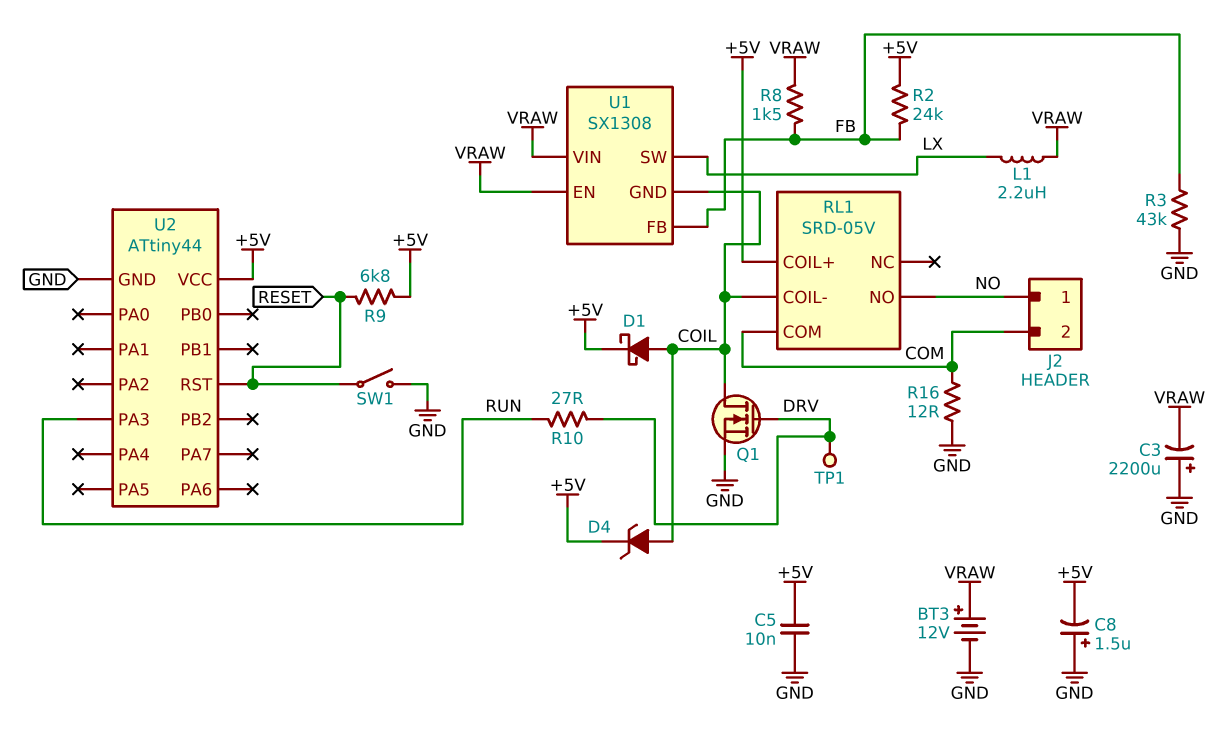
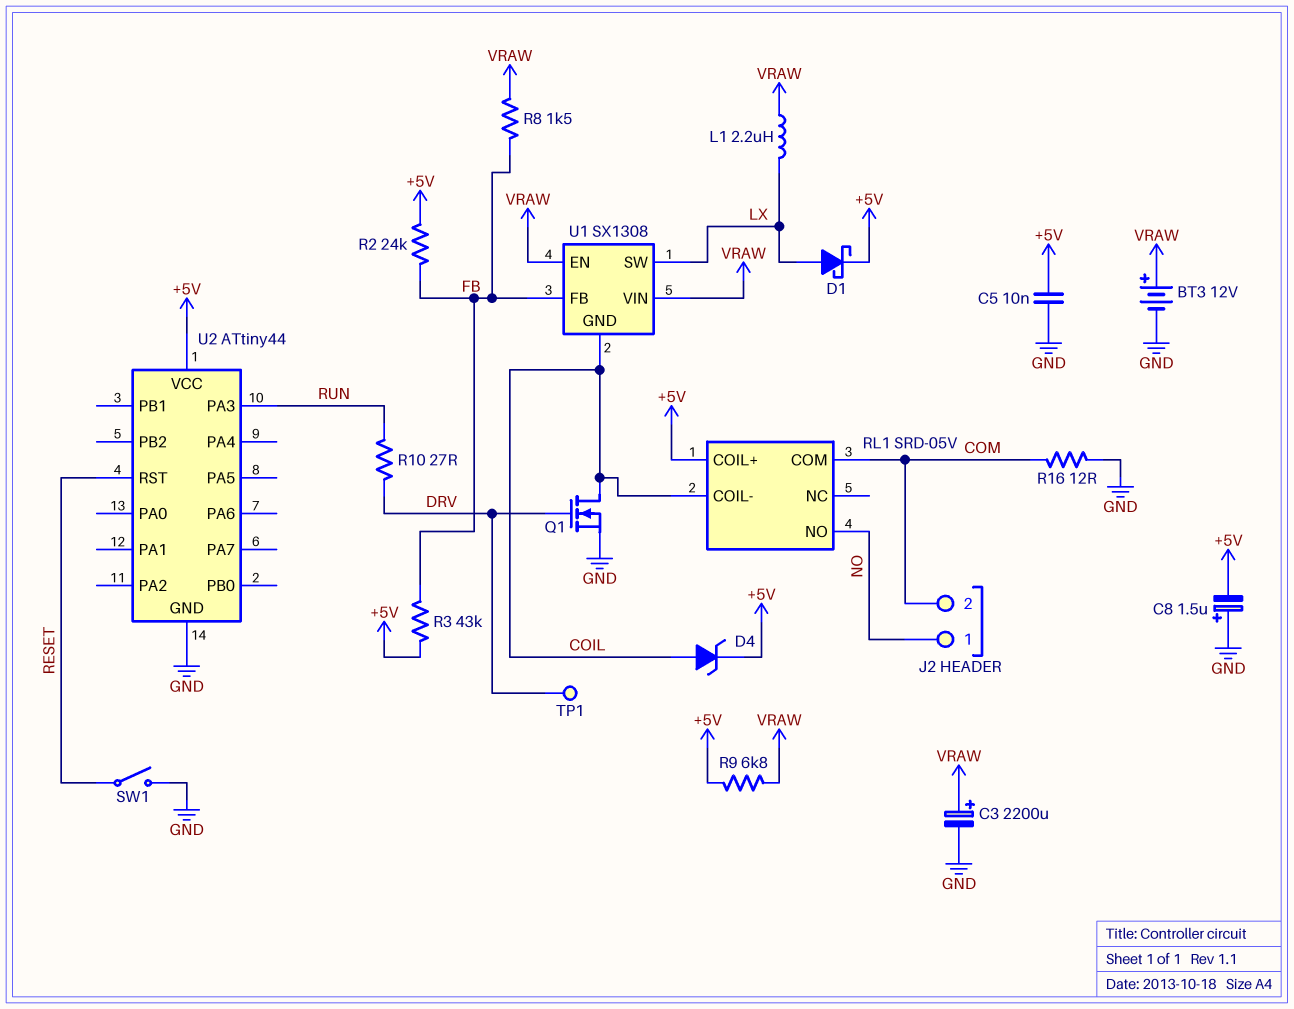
C3: 2200uF (plus GND, minus VRAW) -> 2200uF (plus VRAW, minus GND)
D1: schottky (A COIL, K +5V) -> schottky (A LX, K +5V)
R3: 43k (FB, GND) -> 43k (+5V, FB)
R9: 6.8k (+5V, RESET) -> 6.8k (+5V, VRAW)

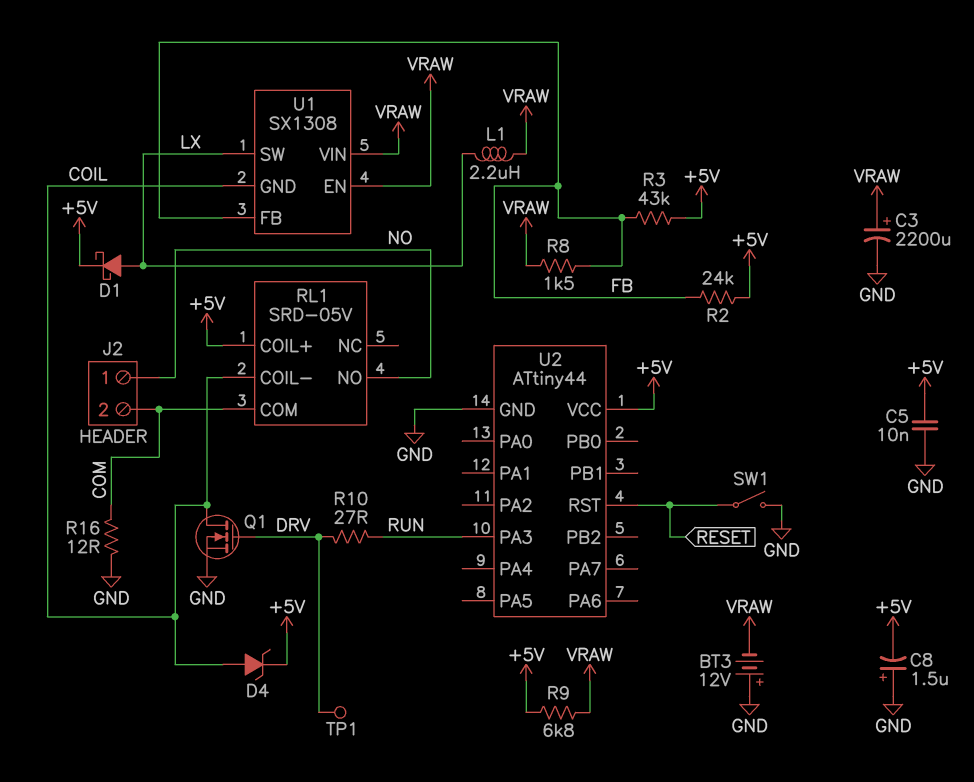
BT3: 12V (plus VRAW, minus GND) -> 12V (plus GND, minus VRAW)

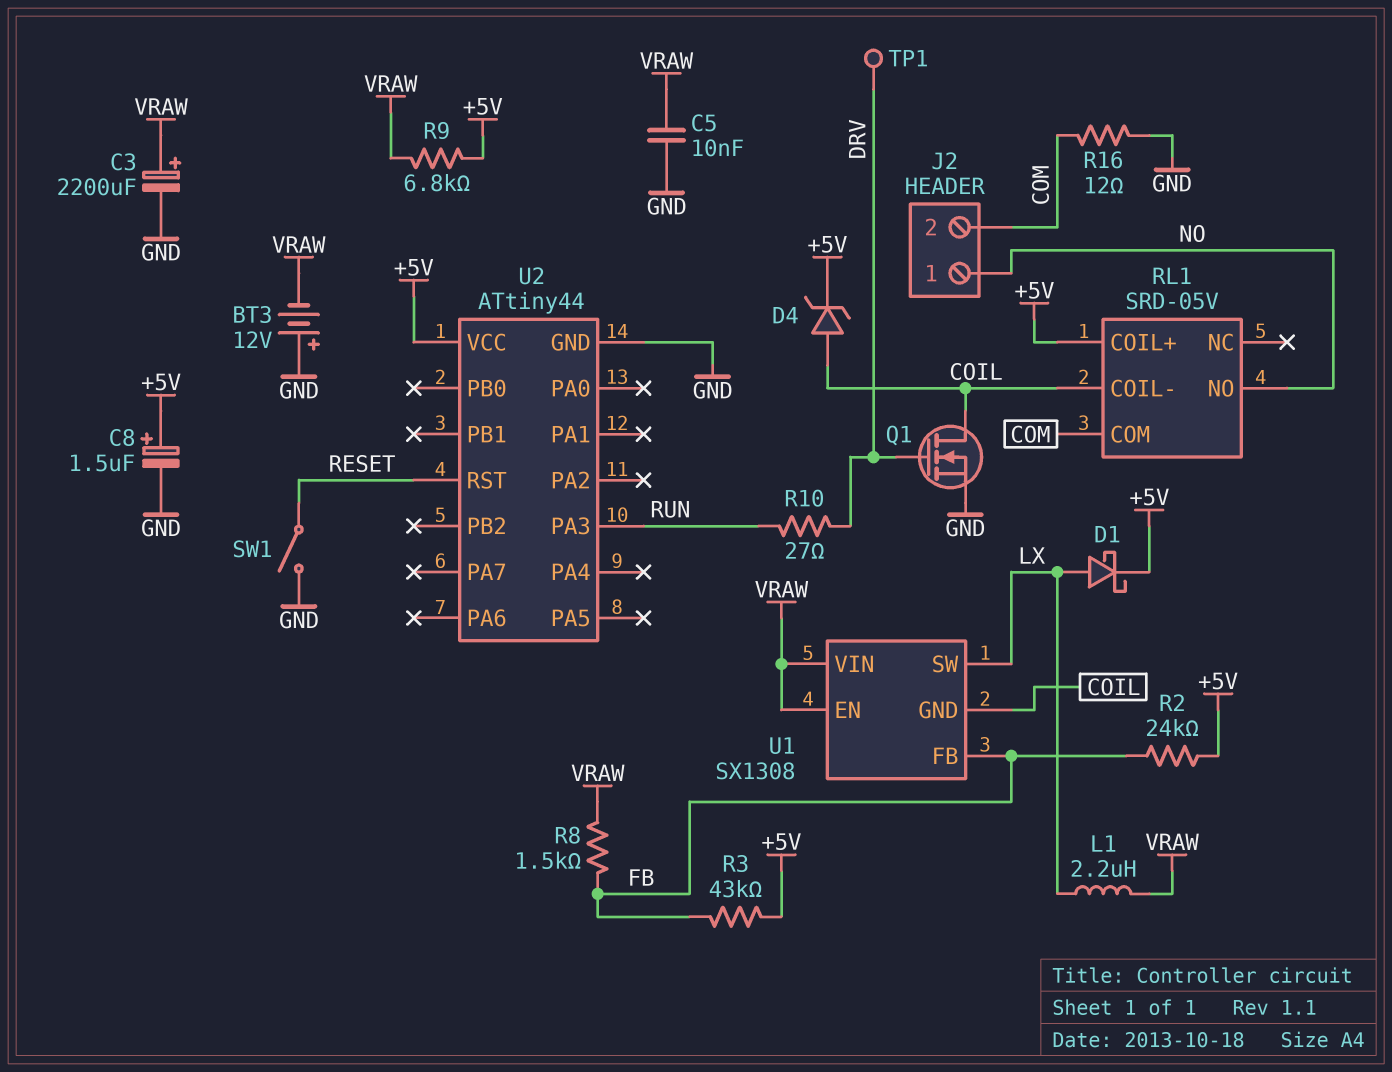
C5: 10nF (+5V, GND) -> 10nF (GND, VRAW)
C8: 1.5uF (plus GND, minus +5V) -> 1.5uF (plus +5V, minus GND)

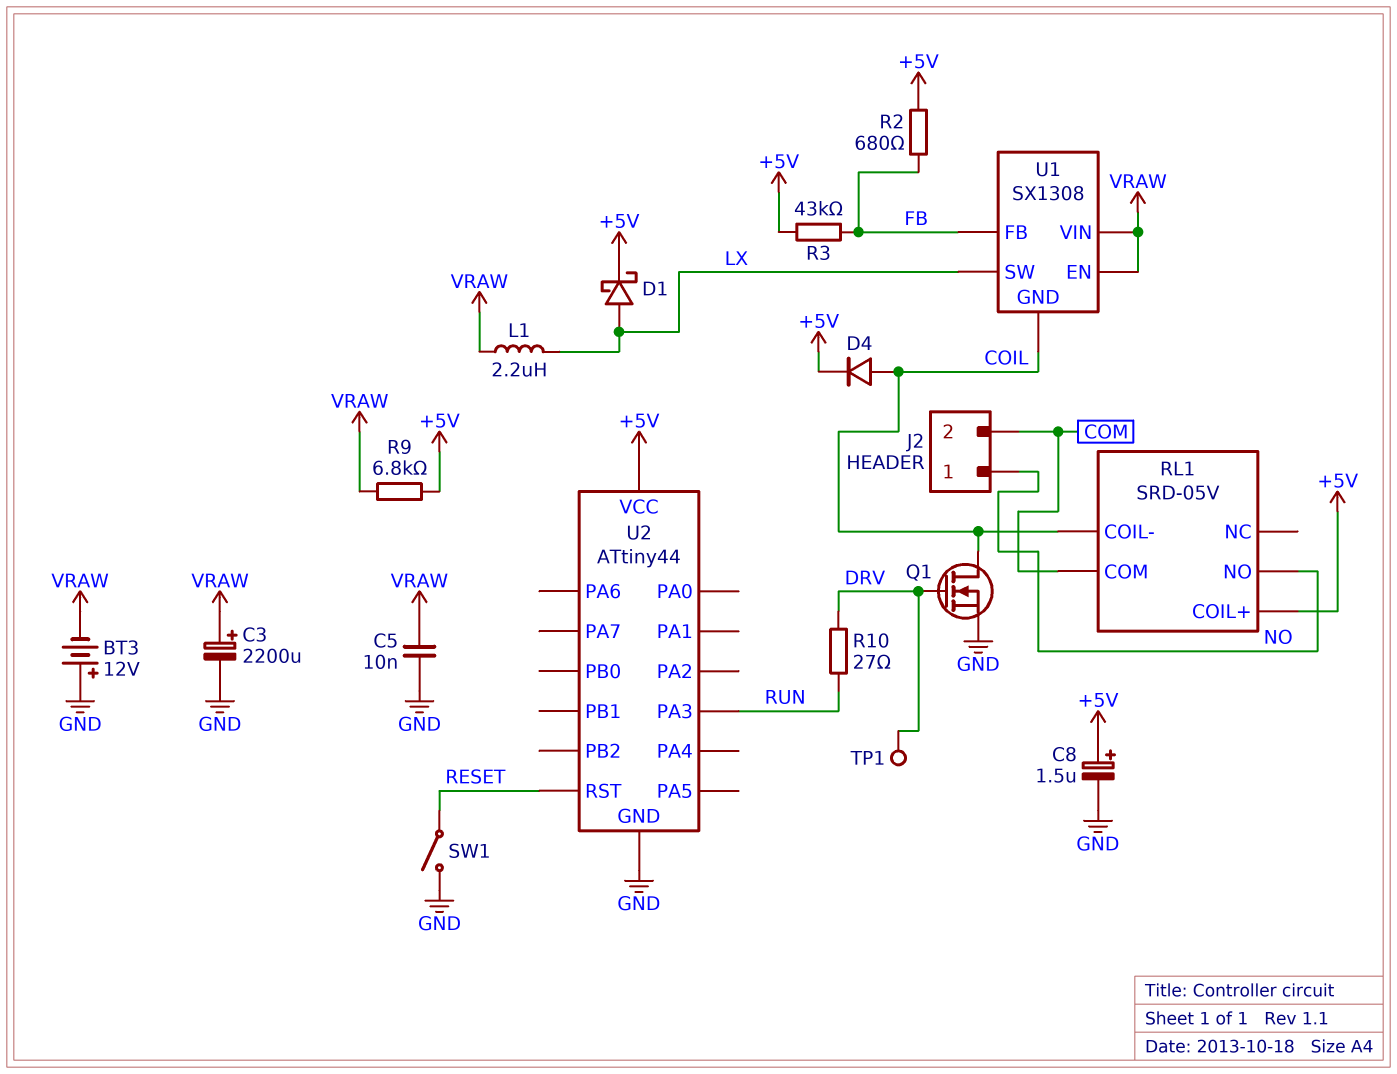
D4: zener (A COIL, K +5V) -> diode (A COIL, K +5V)
R2: 24k (+5V, FB) -> 680 (+5V, FB)
R8: 1.5k (FB, VRAW) -> none
R16: 12 (COM, GND) -> none

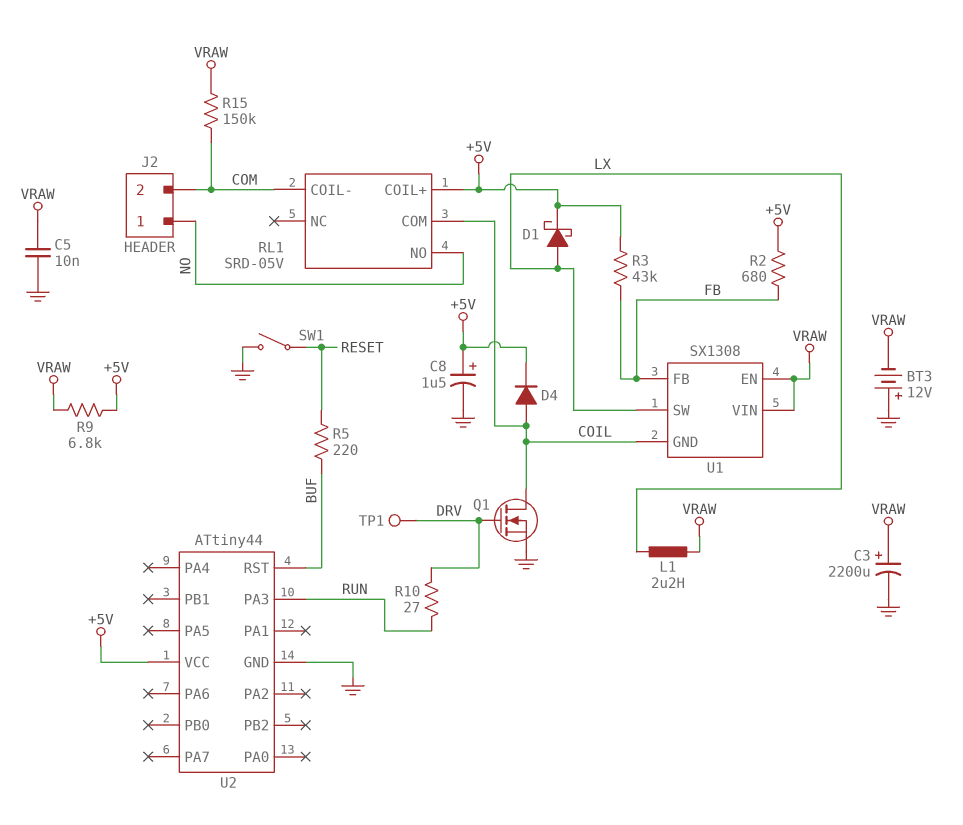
R5: none -> 220 (BUF, RESET)
R15: none -> 150k (COM, VRAW)
RL1 pin COIL-: COIL -> COM
RL1 pin COM: COM -> COIL
U2 pin RST: RESET -> BUF

